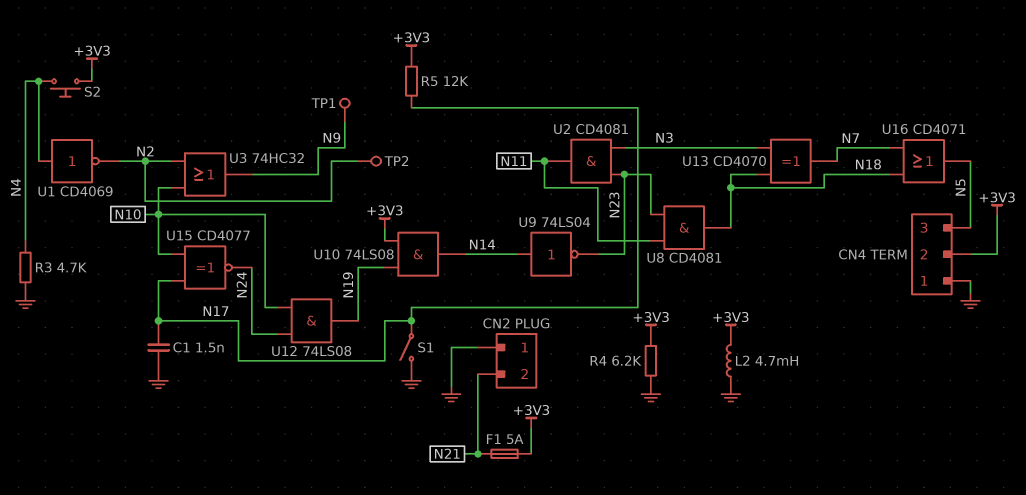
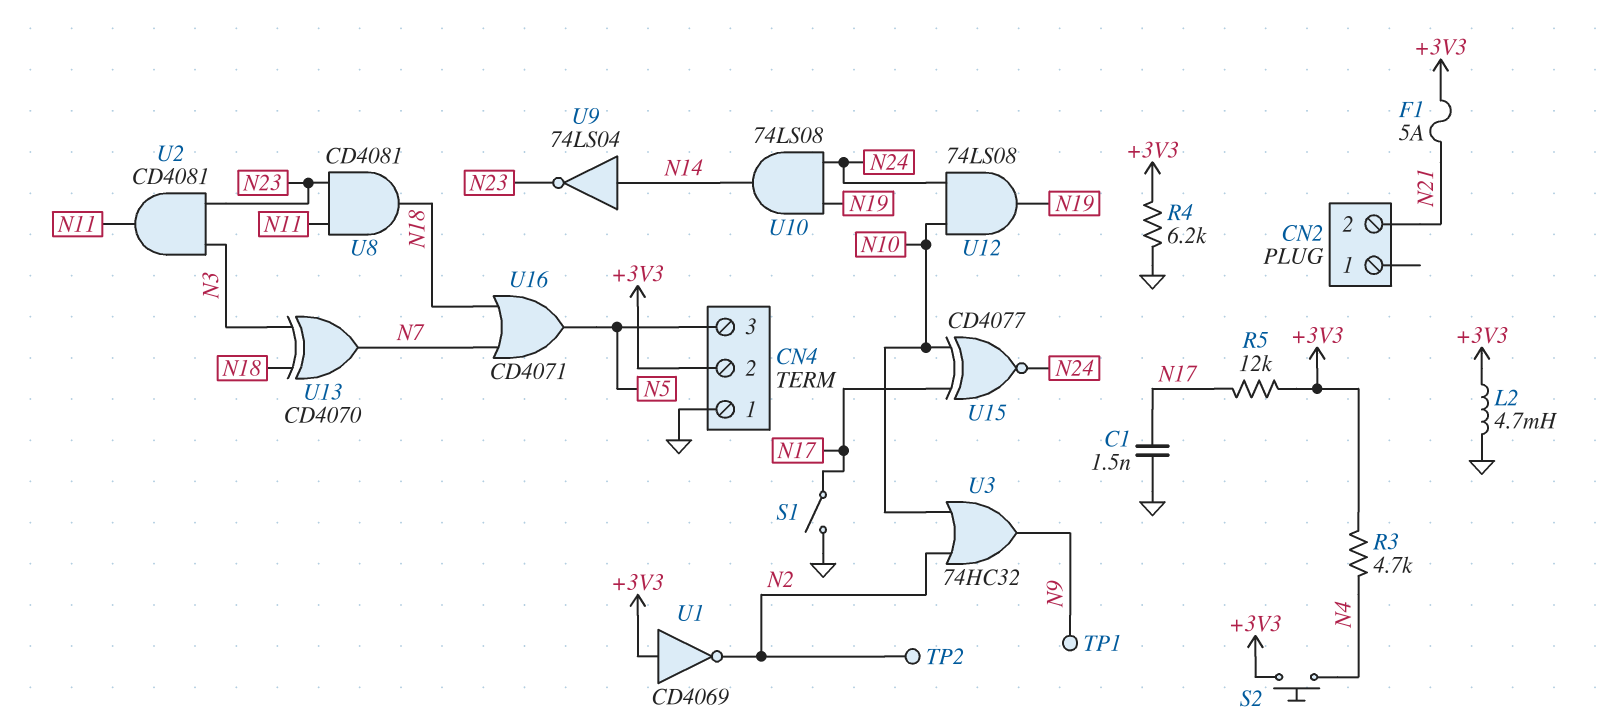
CN2 pin 1: GND -> none
R3: 4.7k (GND, N4) -> 4.7k (+3V3, N4)
U1: NOT CD4069 (in N4, out N2) -> NOT CD4069 (in +3V3, out N2)
U10: AND 74LS08 (in +3V3, in N19, out N14) -> AND 74LS08 (in N19, in N24, out N14)

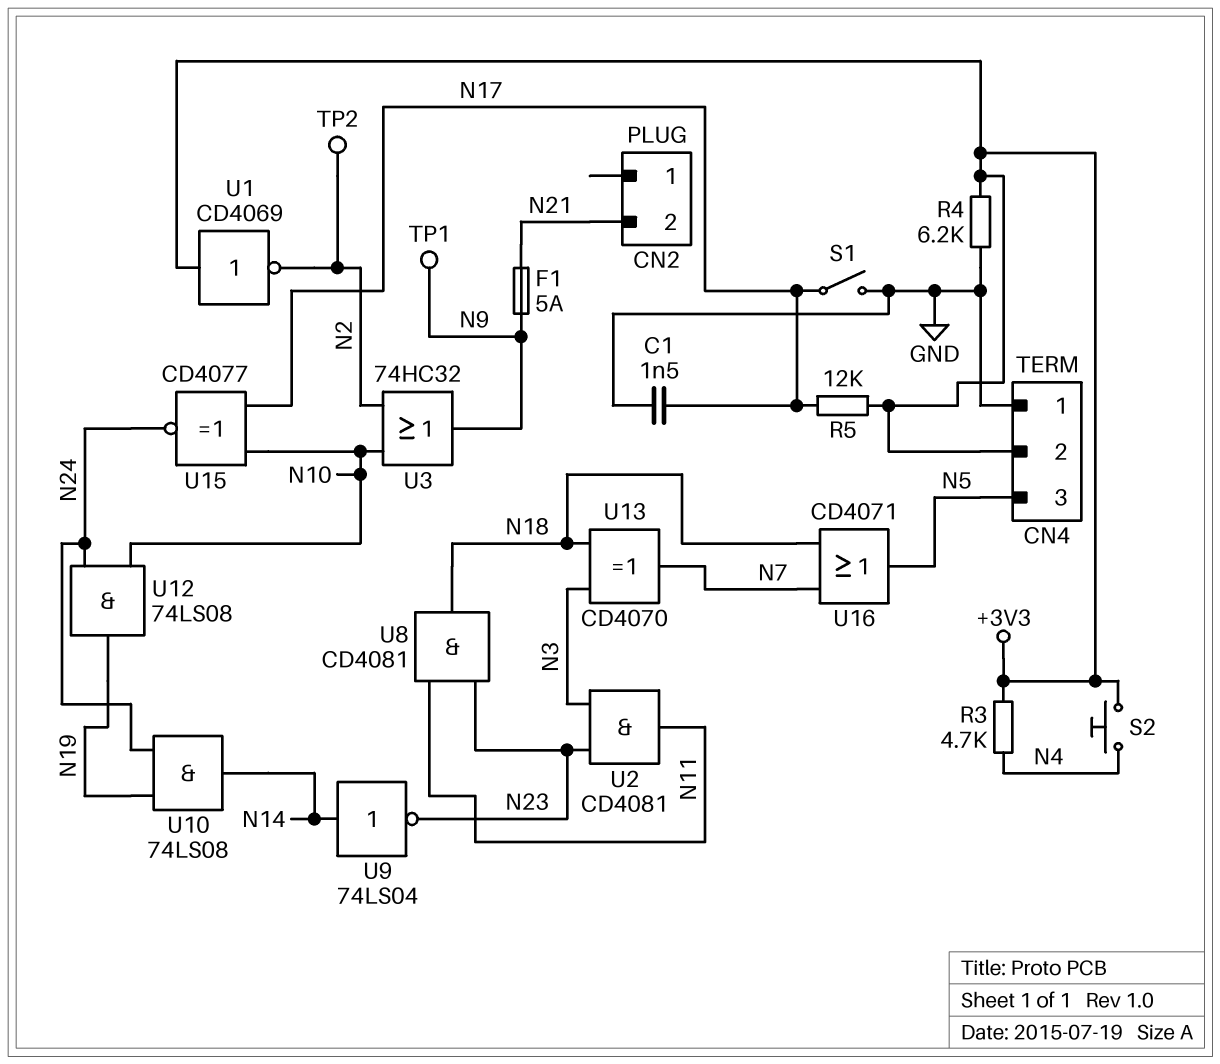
F1: 5A (+3V3, N21) -> 5A (N9, N21)
L2: 4.7mH (+3V3, GND) -> none

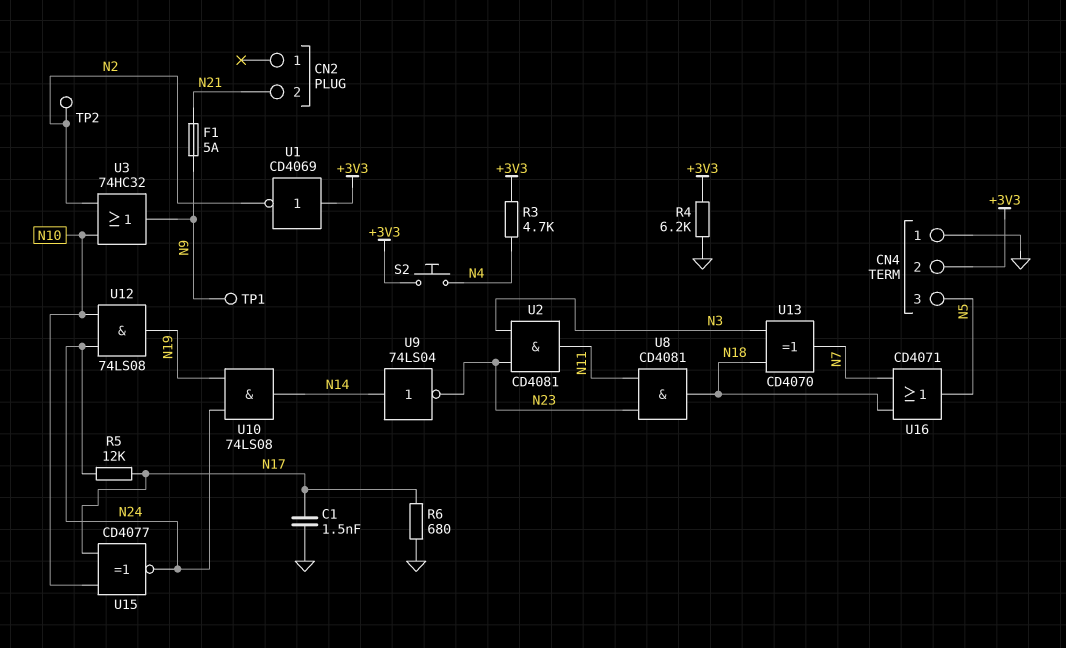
R5: 12k (+3V3, N17) -> 12k (N17, N24)
R6: none -> 680 (GND, N17)
S1: switch (GND, N17) -> none

